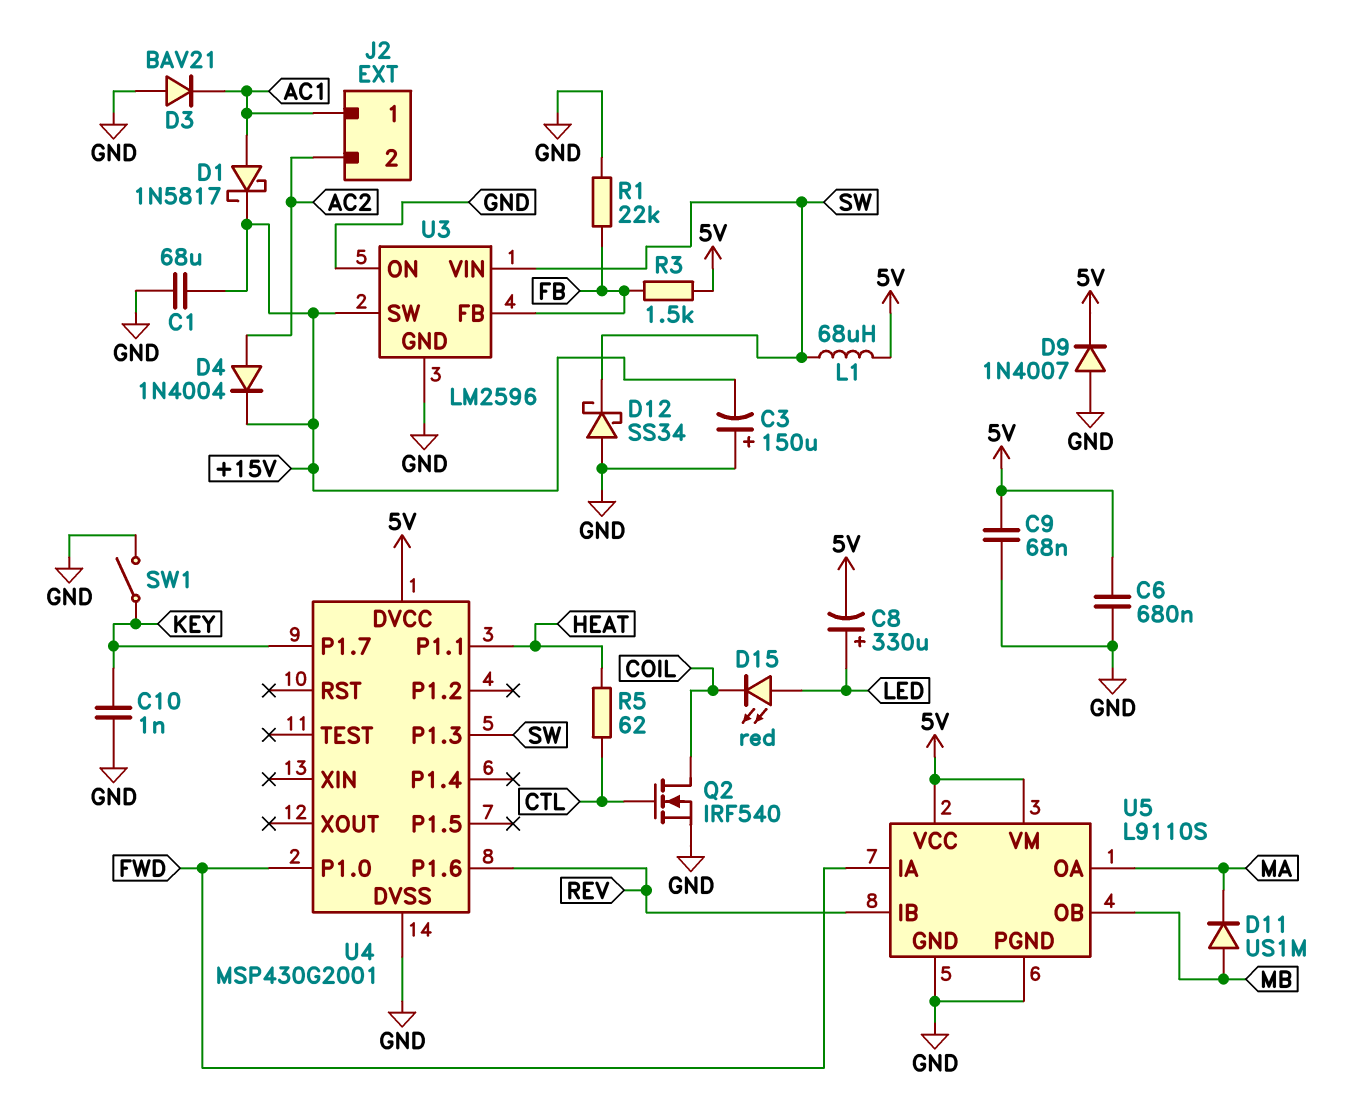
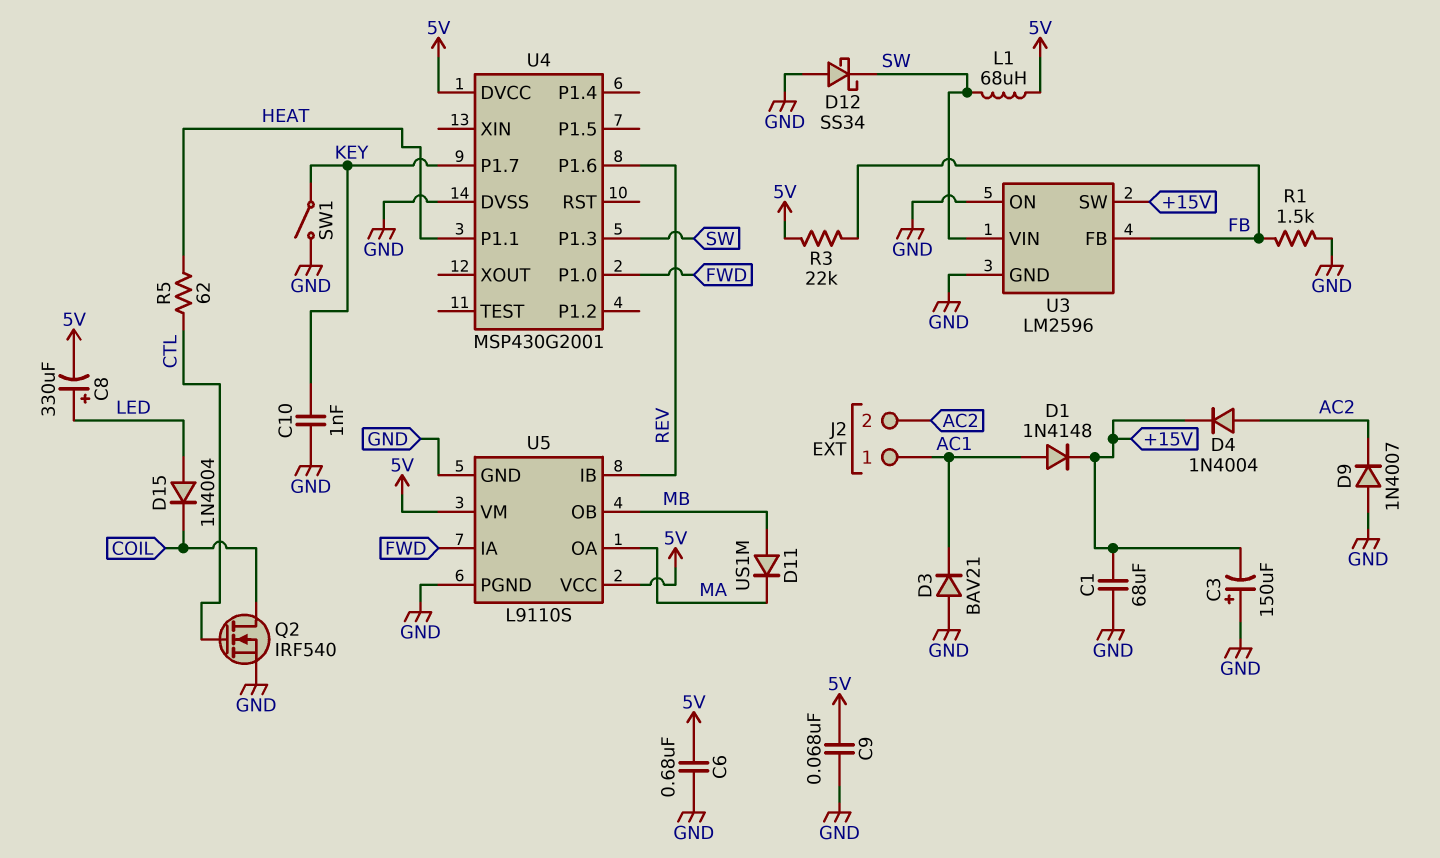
D1: schottky 1N5817 (A AC1, K +15V) -> diode 1N4148 (A AC1, K +15V)
D9: diode 1N4007 (A GND, K 5V) -> diode 1N4007 (A GND, K AC2)
D15: LED red (A LED, K COIL) -> diode 1N4004 (A LED, K COIL)
R1: 22k (FB, GND) -> 1.5k (FB, GND)
R3: 1.5k (5V, FB) -> 22k (5V, FB)

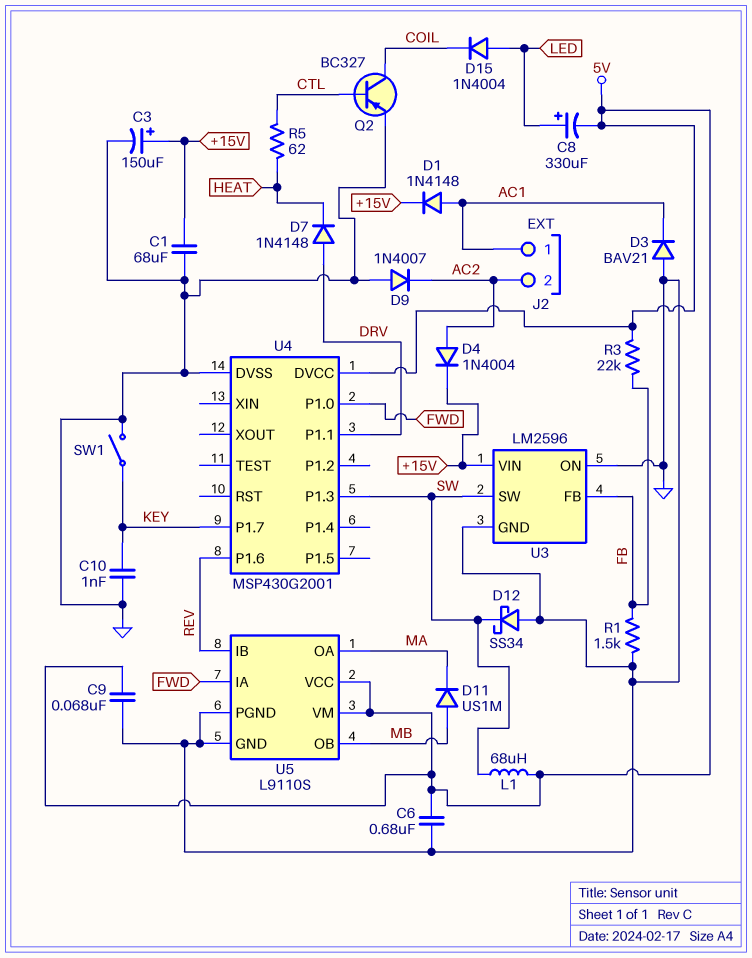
C3: 150uF (plus GND, minus +15V) -> 150uF (plus +15V, minus GND)
D7: none -> diode 1N4148 (A DRV, K HEAT)
Q2: NMOS IRF540 (G CTL, D COIL, S GND) -> PNP BC327 (B CTL, C COIL, E GND)
U3 pin SW: +15V -> SW
U3 pin VIN: SW -> +15V
U4 pin P1.1: HEAT -> DRV

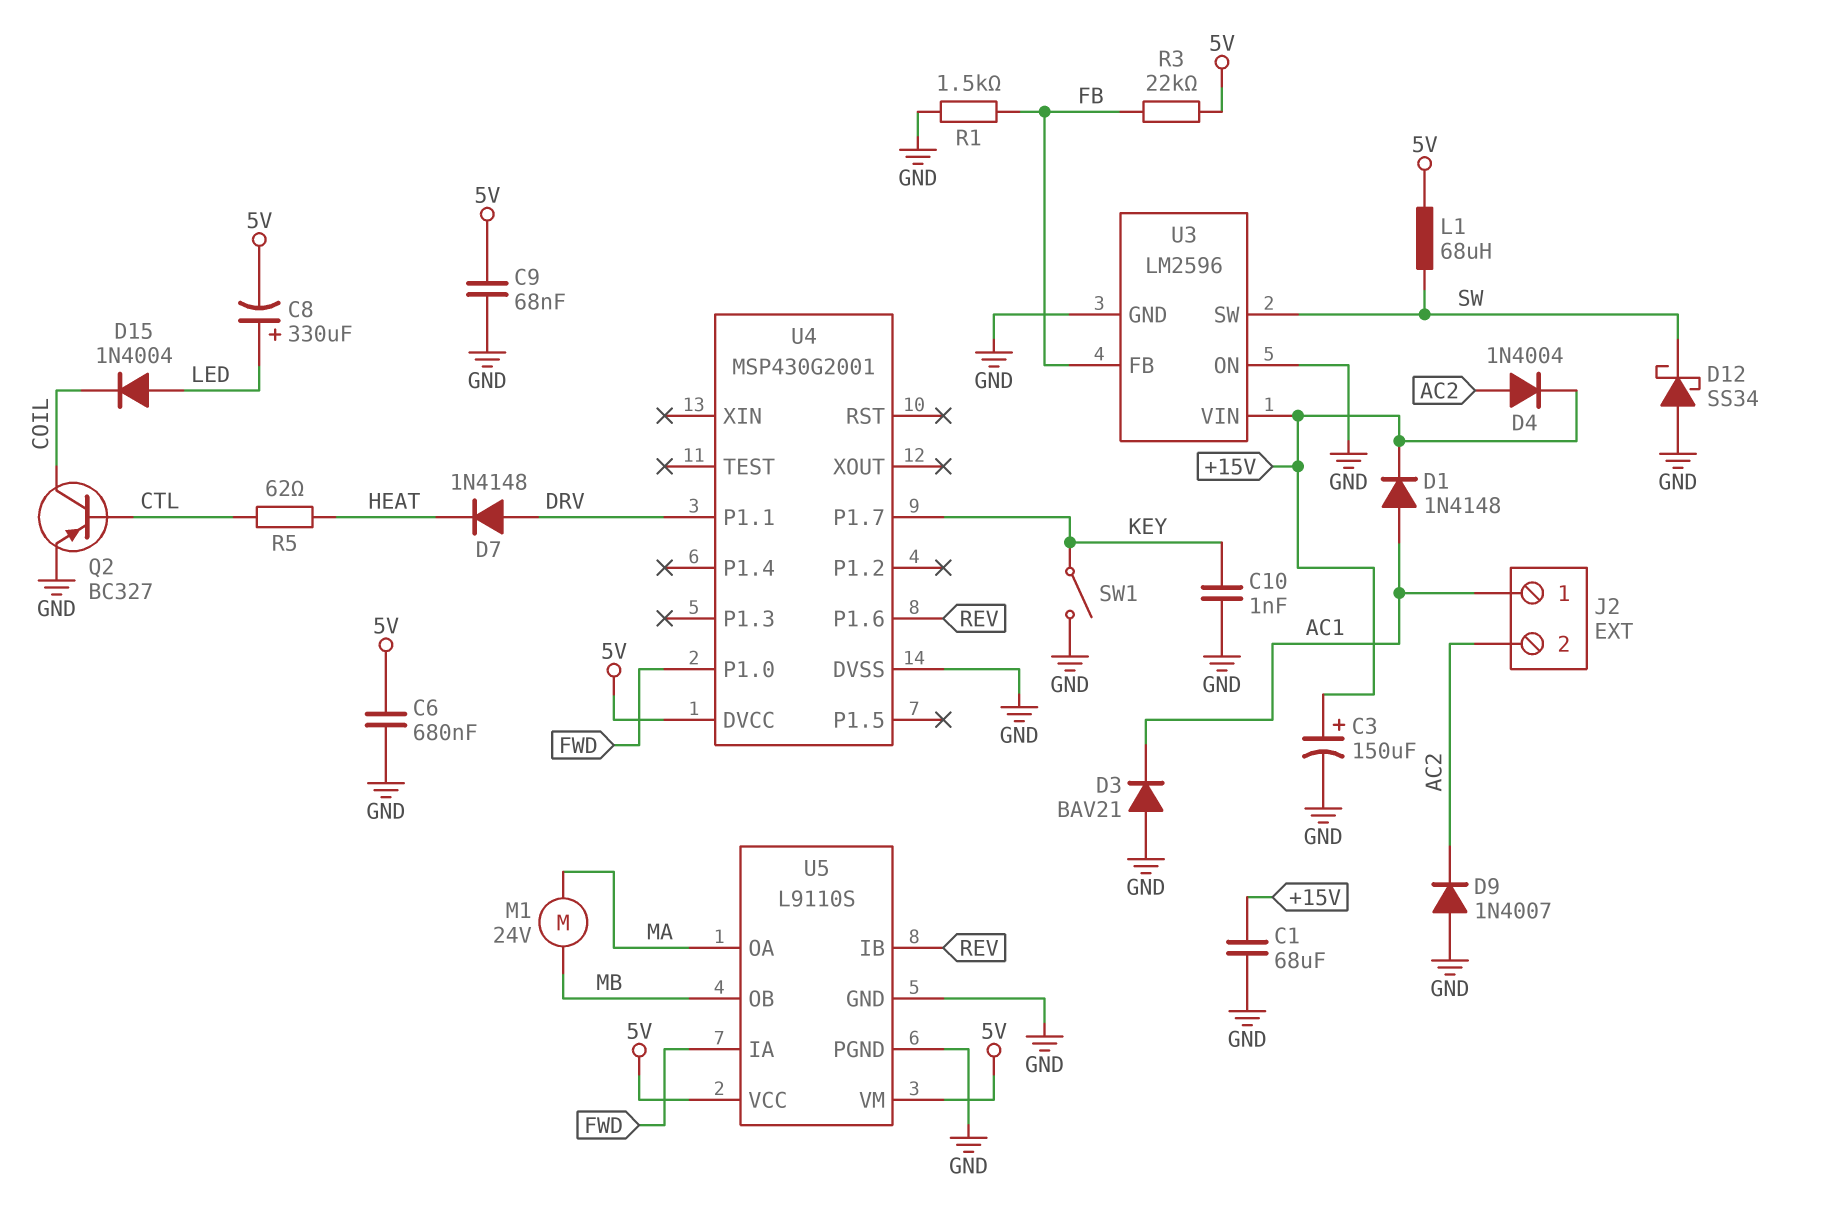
D11: diode US1M (A MB, K MA) -> none
M1: none -> motor 24V (MA, MB)
U4 pin P1.3: SW -> none

